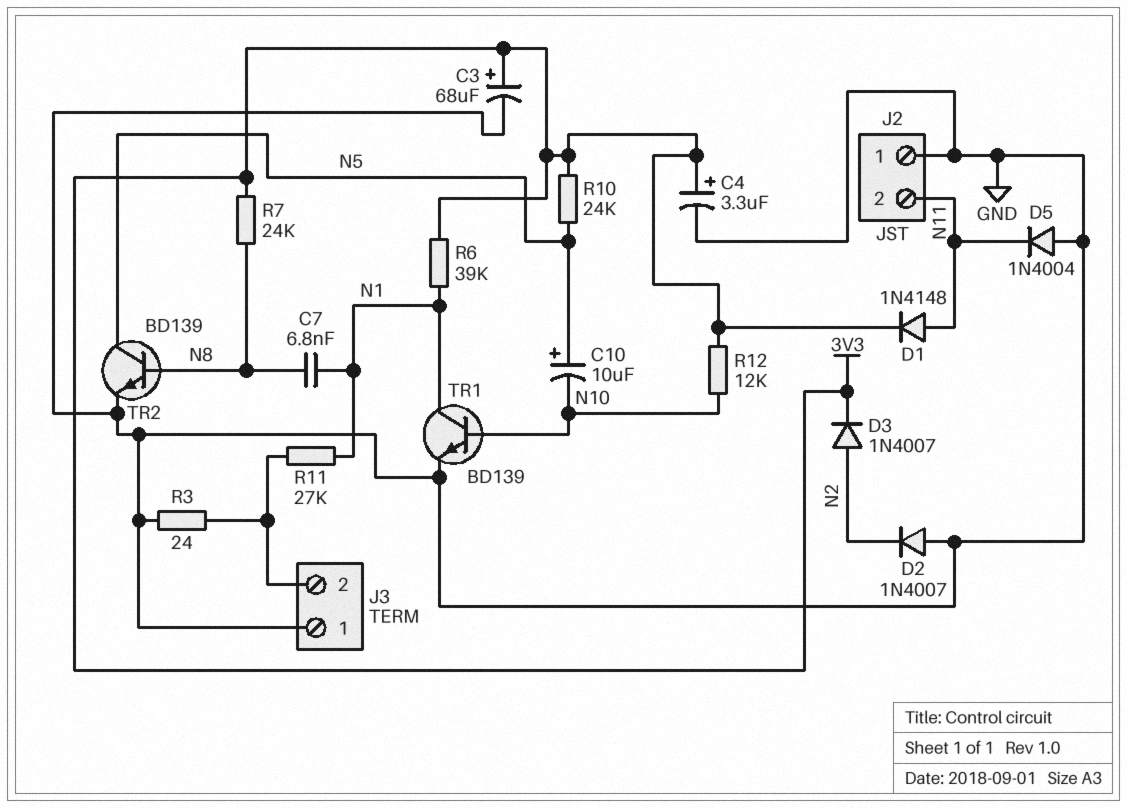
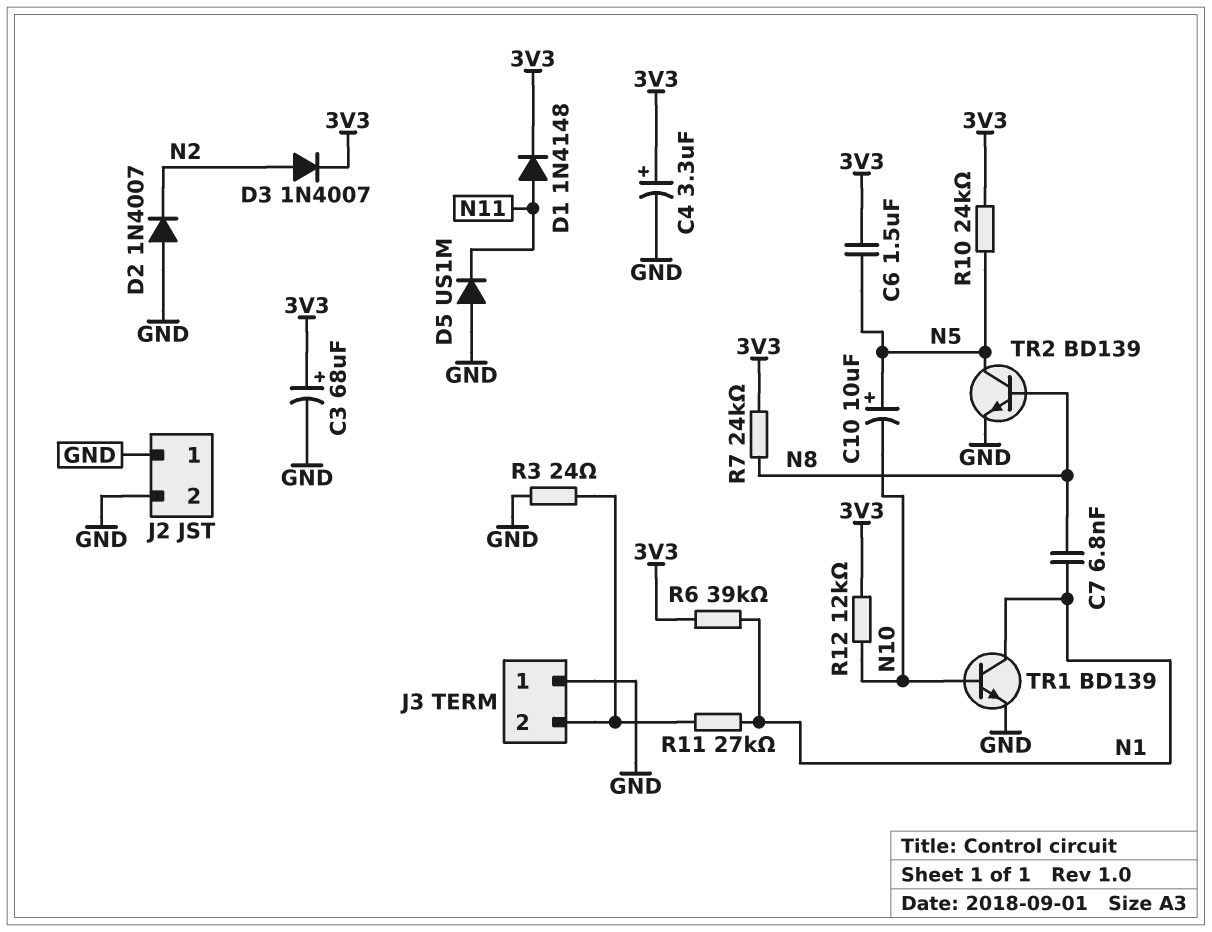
C6: none -> 1.5uF (3V3, N5)
D5: diode 1N4004 (A GND, K N11) -> diode US1M (A GND, K N11)
J2 pin 2: N11 -> GND

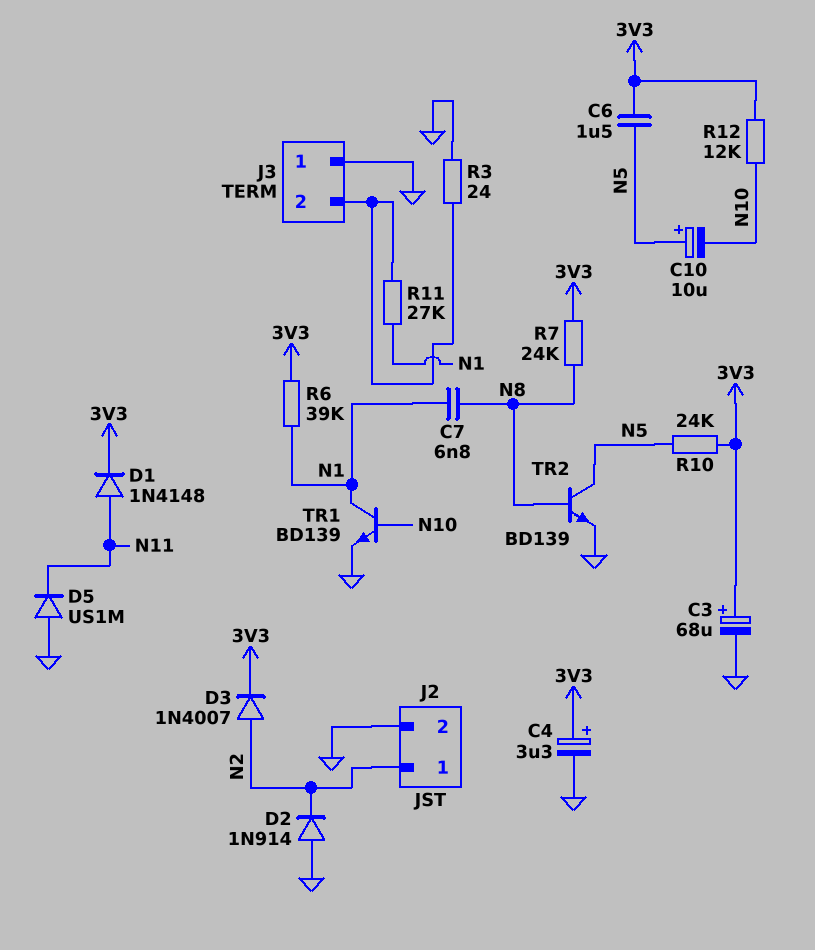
D2: diode 1N4007 (A GND, K N2) -> diode 1N914 (A GND, K N2)
J2 pin 1: GND -> N2

